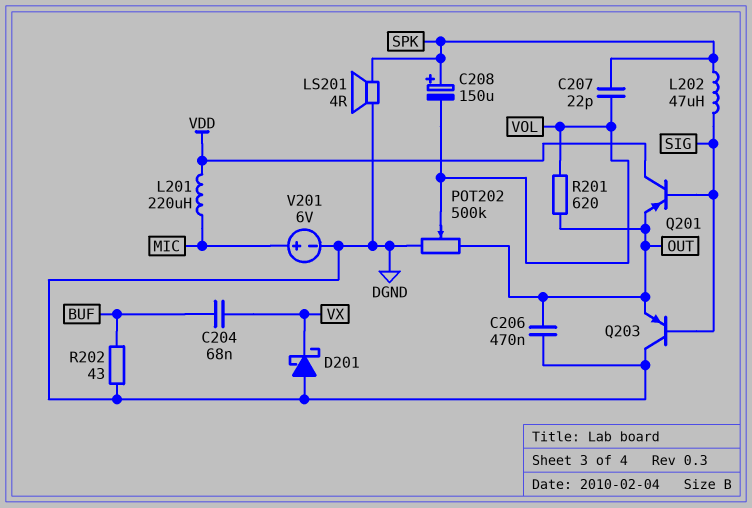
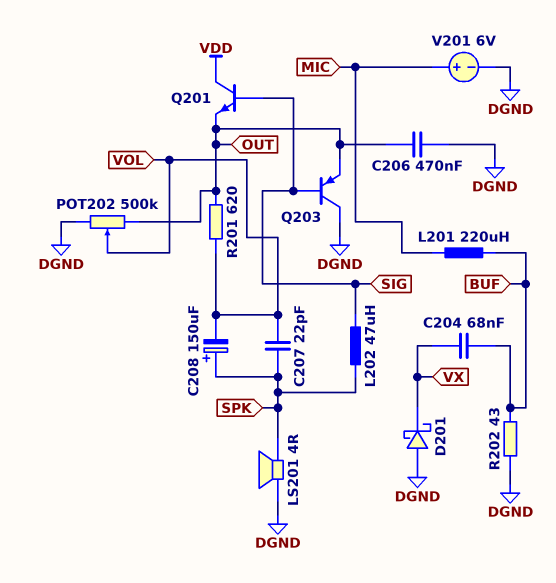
L201: 220uH (MIC, VDD) -> 220uH (BUF, MIC)
Q201: PNP (B SIG, C VDD, E OUT) -> NPN (B SIG, C VDD, E OUT)

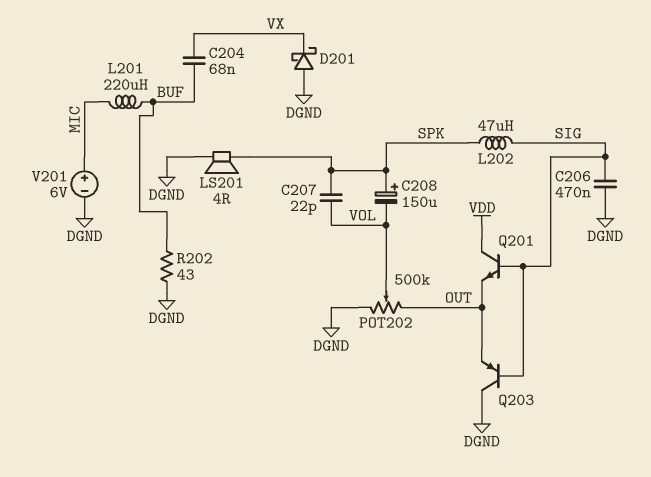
C206: 470nF (DGND, OUT) -> 470nF (DGND, SIG)
R201: 620 (OUT, VOL) -> none

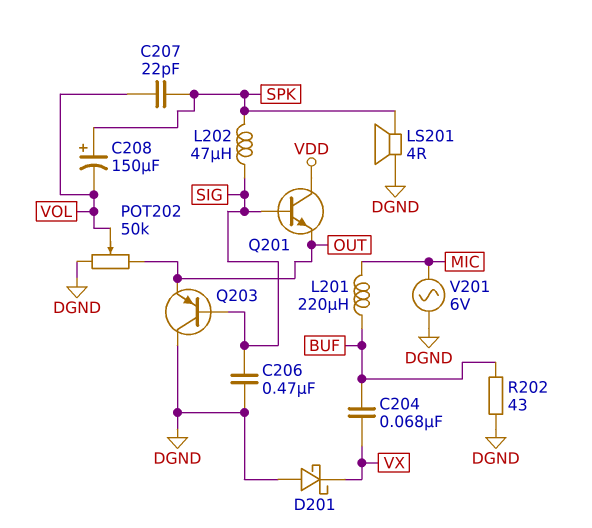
POT202: 500k (DGND, OUT, wiper VOL) -> 50k (DGND, OUT, wiper VOL)
V201: 6V (plus MIC, minus DGND) -> AC 6V (DGND, MIC)

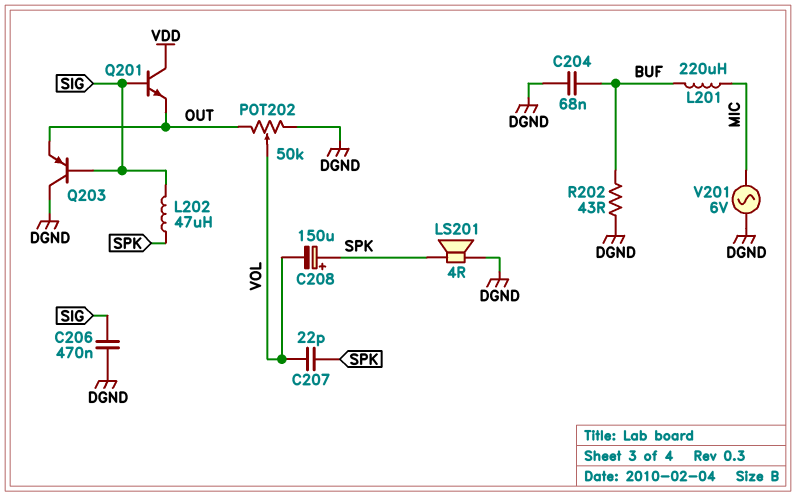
C204: 68nF (BUF, VX) -> 68nF (BUF, DGND)
D201: schottky (A DGND, K VX) -> none

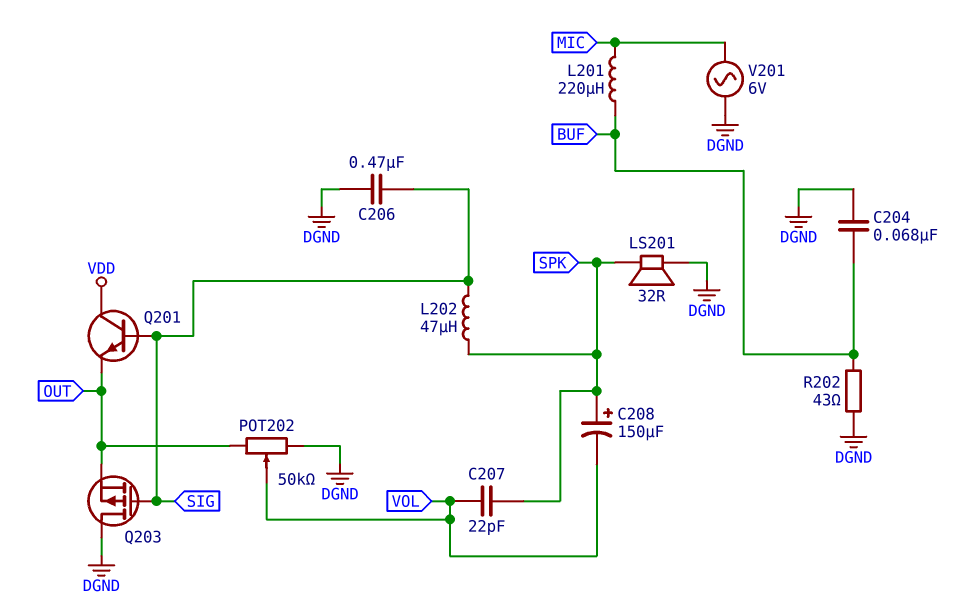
LS201: speaker 4R (DGND, SPK) -> speaker 32R (DGND, SPK)
Q203: PNP (B SIG, C DGND, E OUT) -> PMOS (G SIG, D DGND, S OUT)

